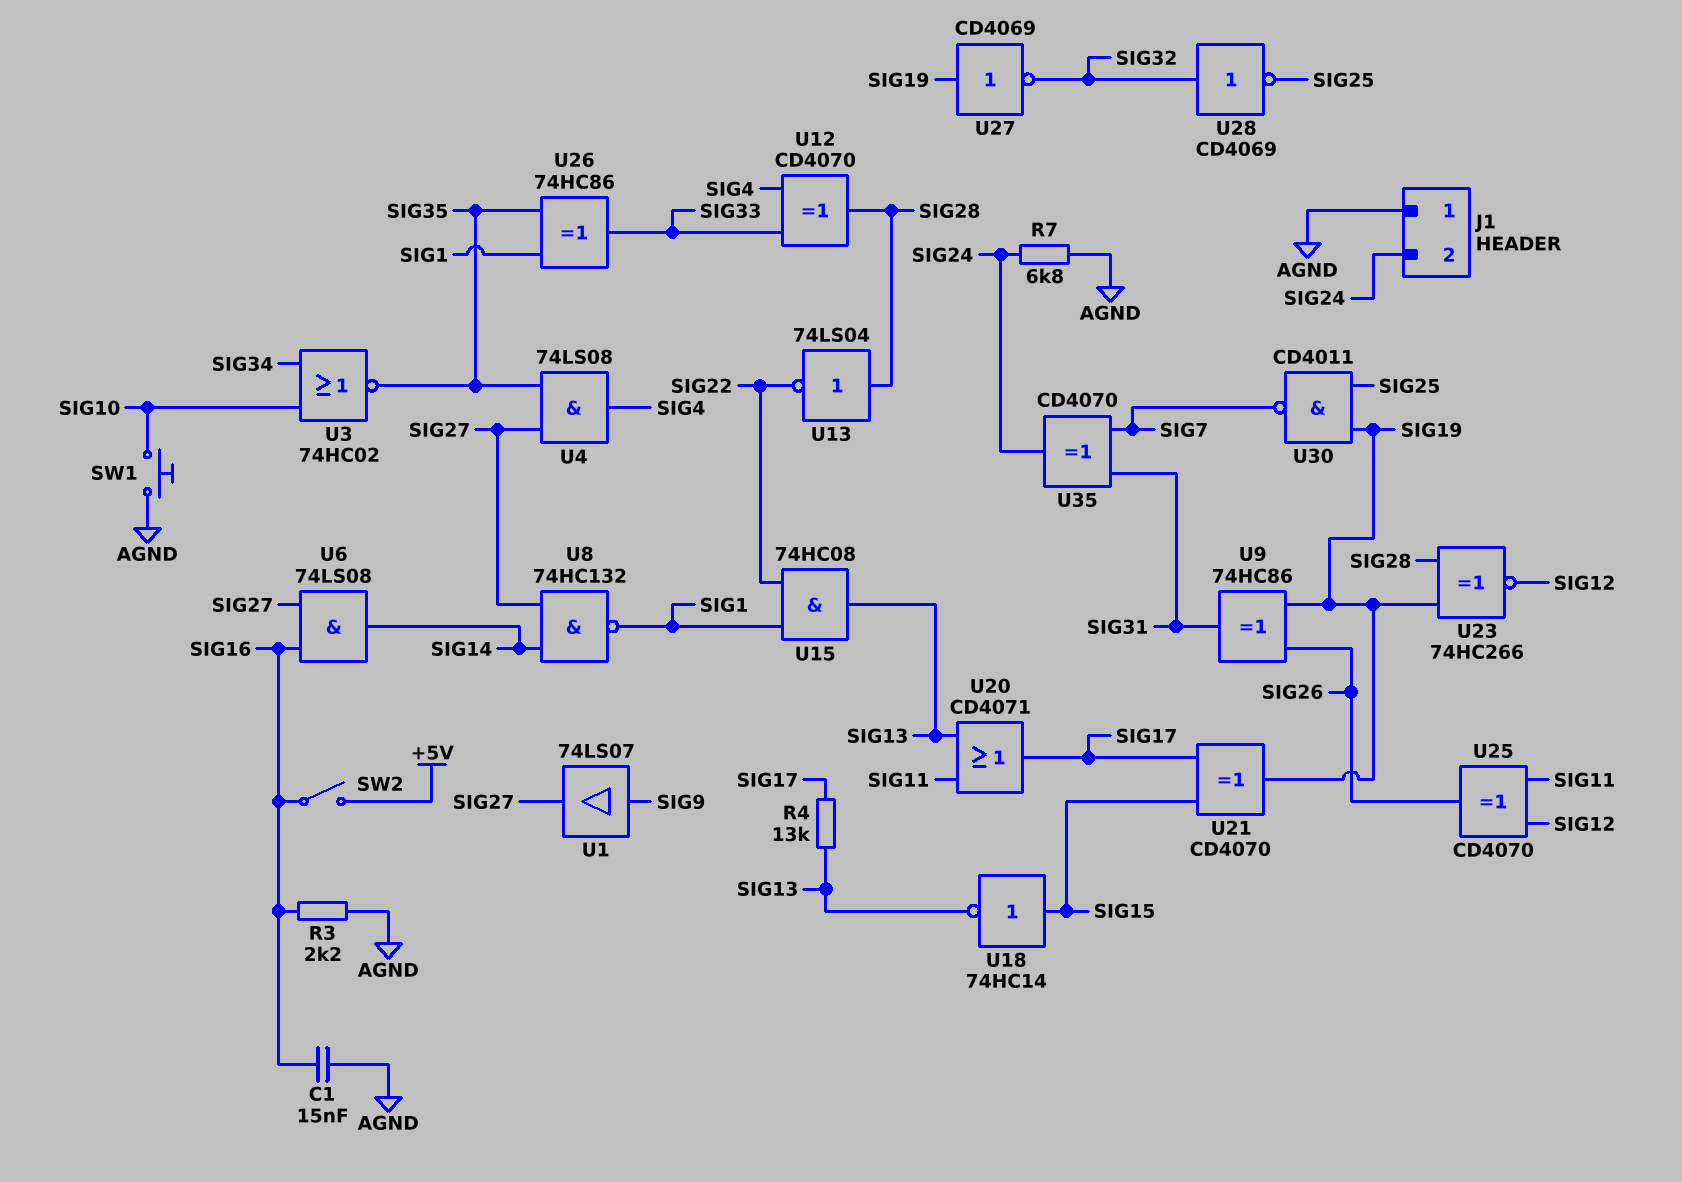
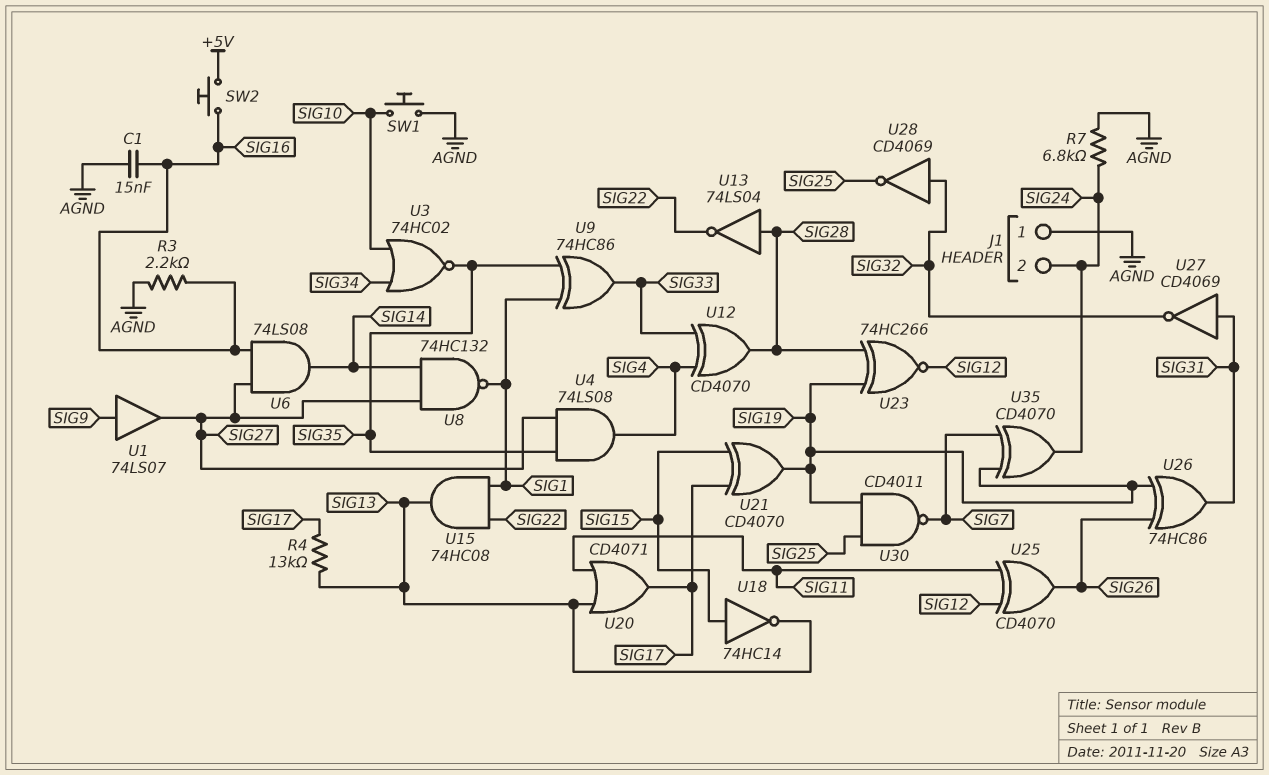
SW2: switch (+5V, SIG16) -> button (+5V, SIG16)
U9: XOR 74HC86 (in SIG19, in SIG26, out SIG31) -> XOR 74HC86 (in SIG1, in SIG35, out SIG33)
U26: XOR 74HC86 (in SIG1, in SIG35, out SIG33) -> XOR 74HC86 (in SIG19, in SIG26, out SIG31)
U27: NOT CD4069 (in SIG19, out SIG32) -> NOT CD4069 (in SIG31, out SIG32)
U35: XOR CD4070 (in SIG7, in SIG31, out SIG24) -> XOR CD4070 (in SIG7, in SIG19, out SIG24)

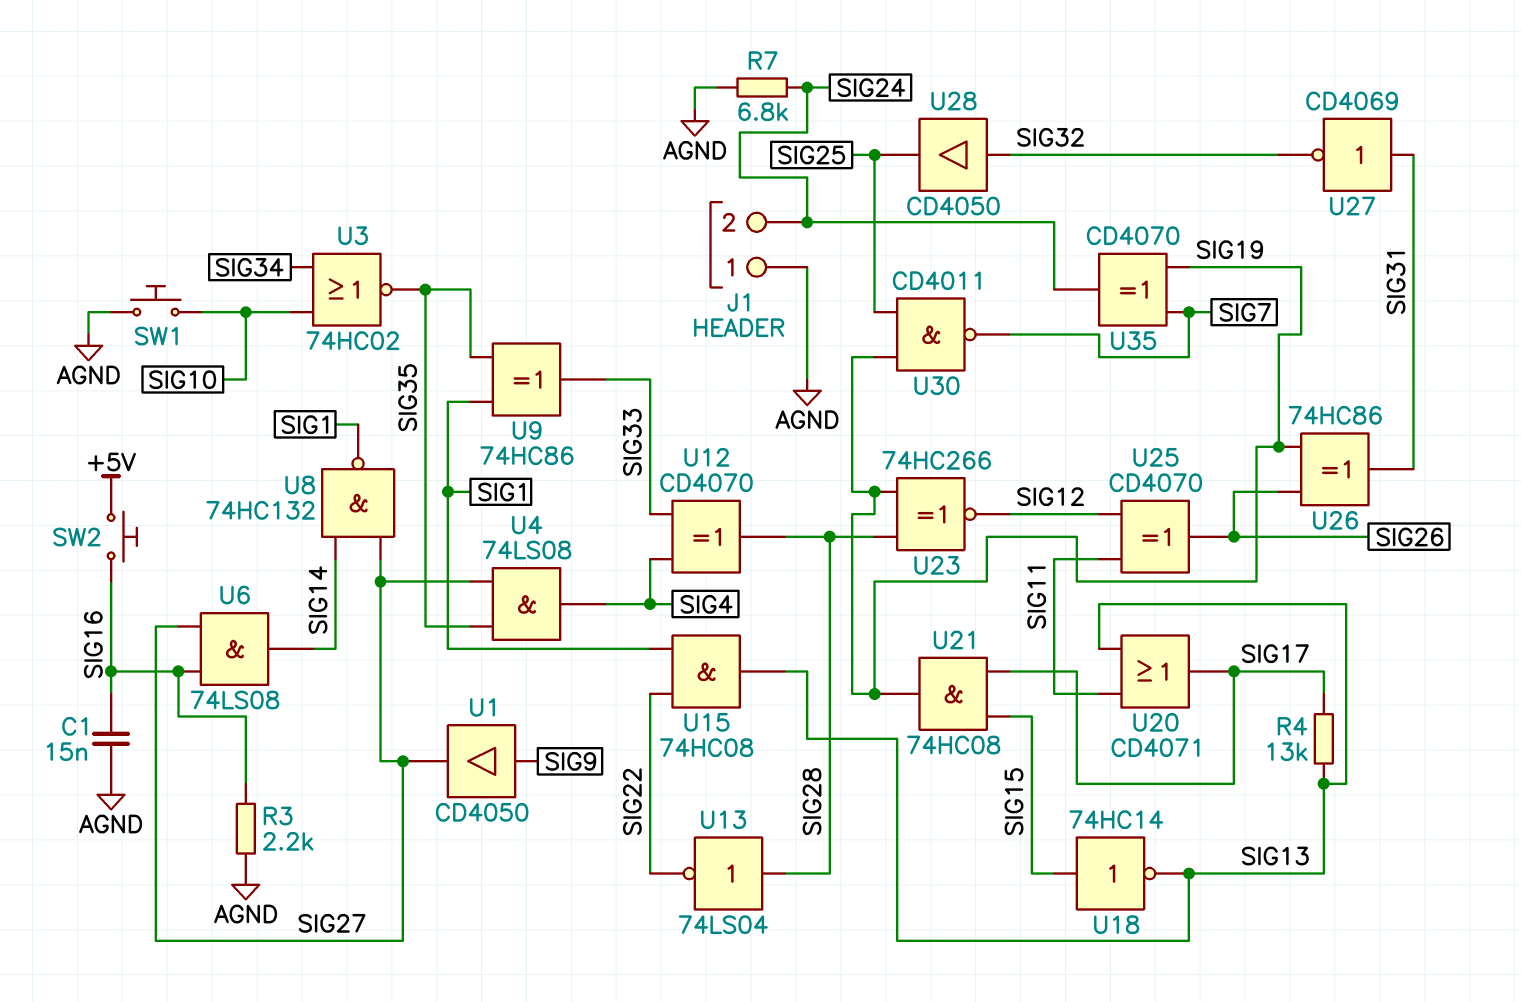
U1: buffer 74LS07 (in SIG9, out SIG27) -> buffer CD4050 (in SIG9, out SIG27)
U21: XOR CD4070 (in SIG15, in SIG17, out SIG19) -> AND 74HC08 (in SIG15, in SIG17, out SIG19)
U28: NOT CD4069 (in SIG32, out SIG25) -> buffer CD4050 (in SIG32, out SIG25)

